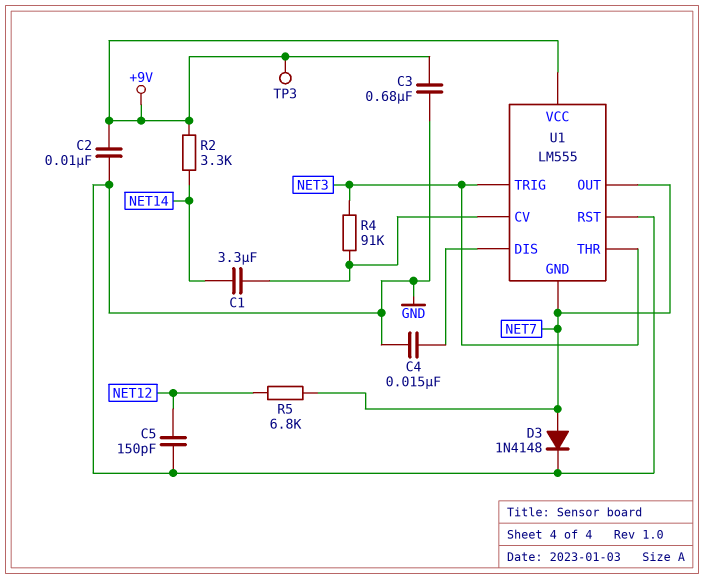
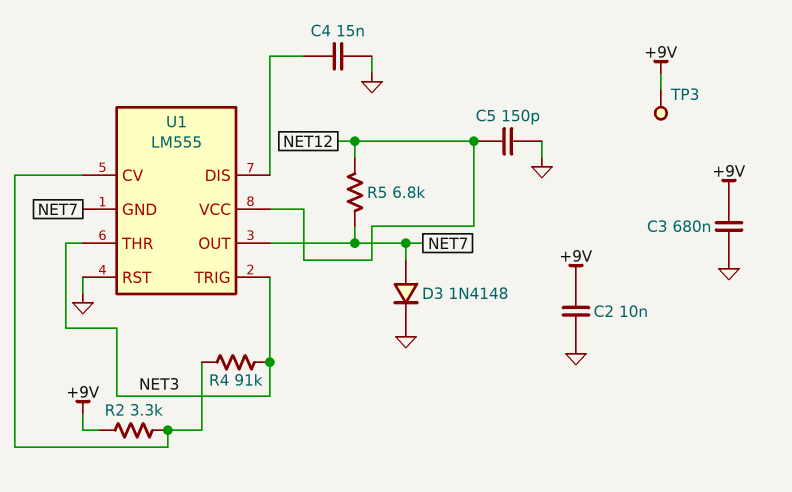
C1: 3.3uF (NET14, U1/CV) -> none
R2: 3.3k (+9V, NET14) -> 3.3k (+9V, U1/CV)
U1 pin VCC: +9V -> NET12

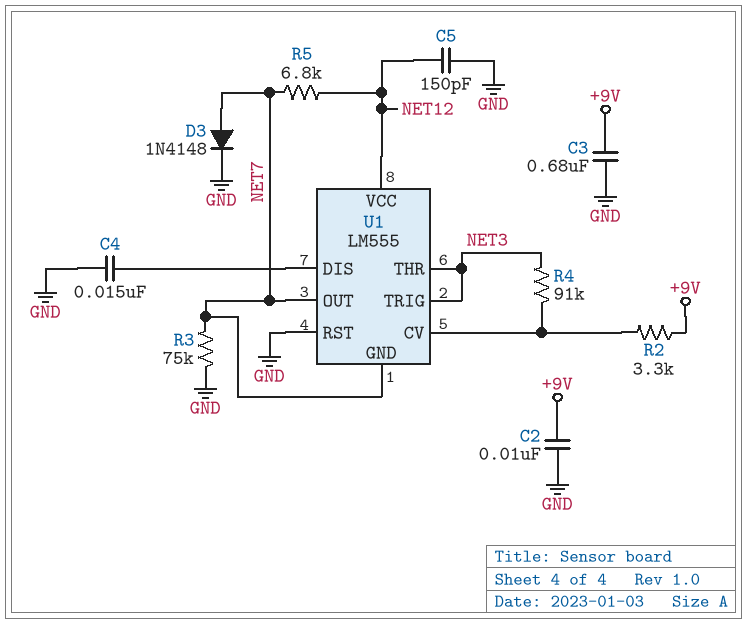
R3: none -> 75k (GND, NET7)
TP3: test point (+9V) -> none

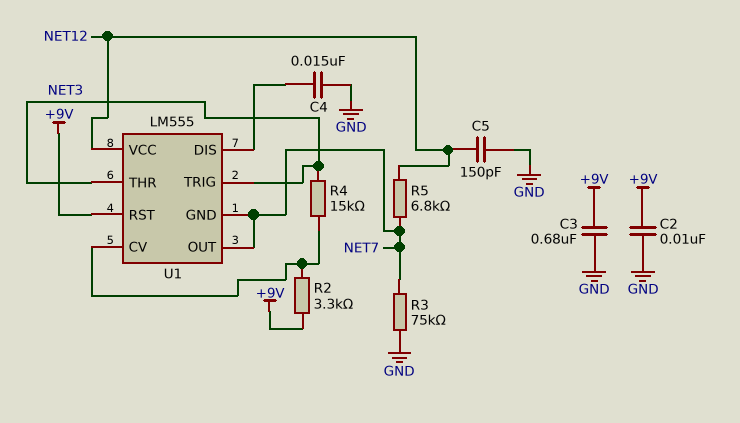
D3: diode 1N4148 (A NET7, K GND) -> none
R4: 91k (NET3, U1/CV) -> 15k (NET3, U1/CV)
U1 pin RST: GND -> +9V

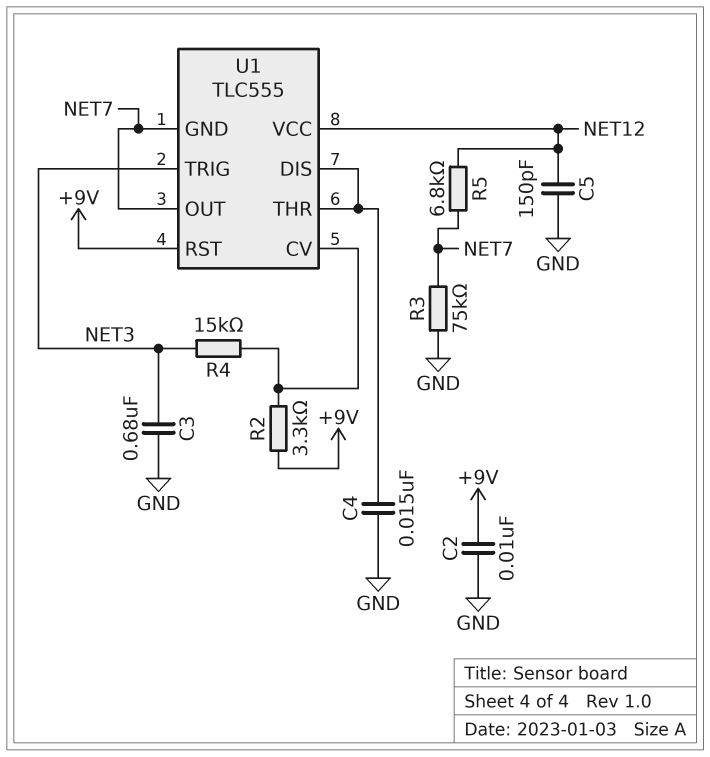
C3: 680nF (+9V, GND) -> 680nF (GND, NET3)
U1: LM555 -> TLC555
U1 pin THR: NET3 -> U1/DIS

